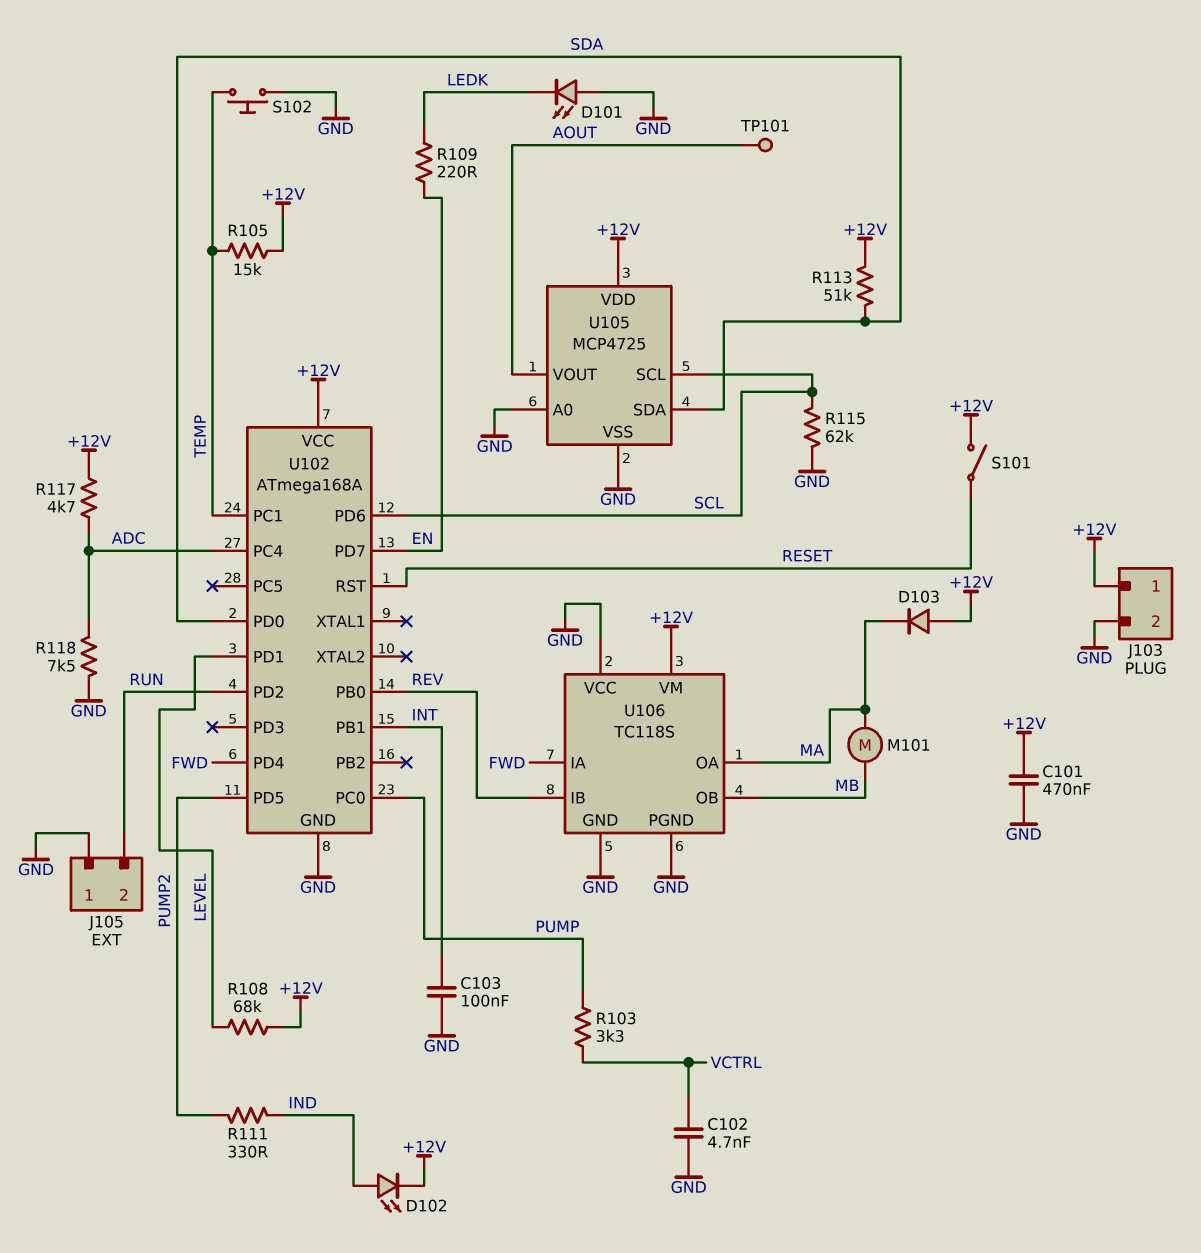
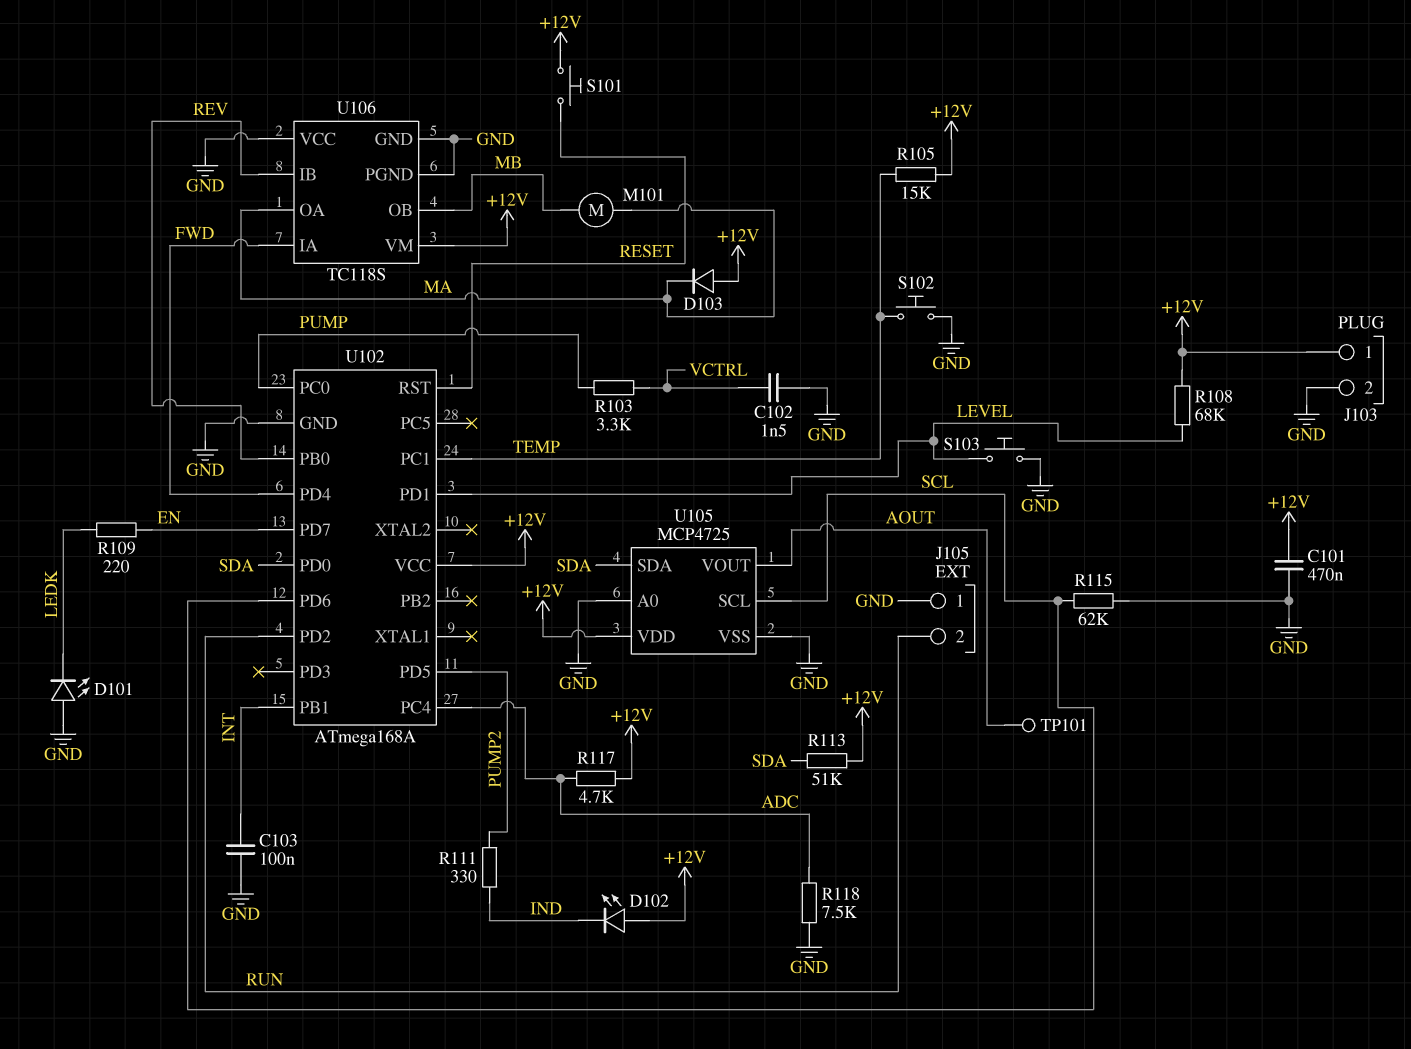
C102: 4.7nF (GND, VCTRL) -> 1.5nF (GND, VCTRL)
D102: LED (A IND, K +12V) -> LED (A +12V, K IND)
S101: switch (+12V, RESET) -> button (+12V, RESET)
S103: none -> button (GND, LEVEL)

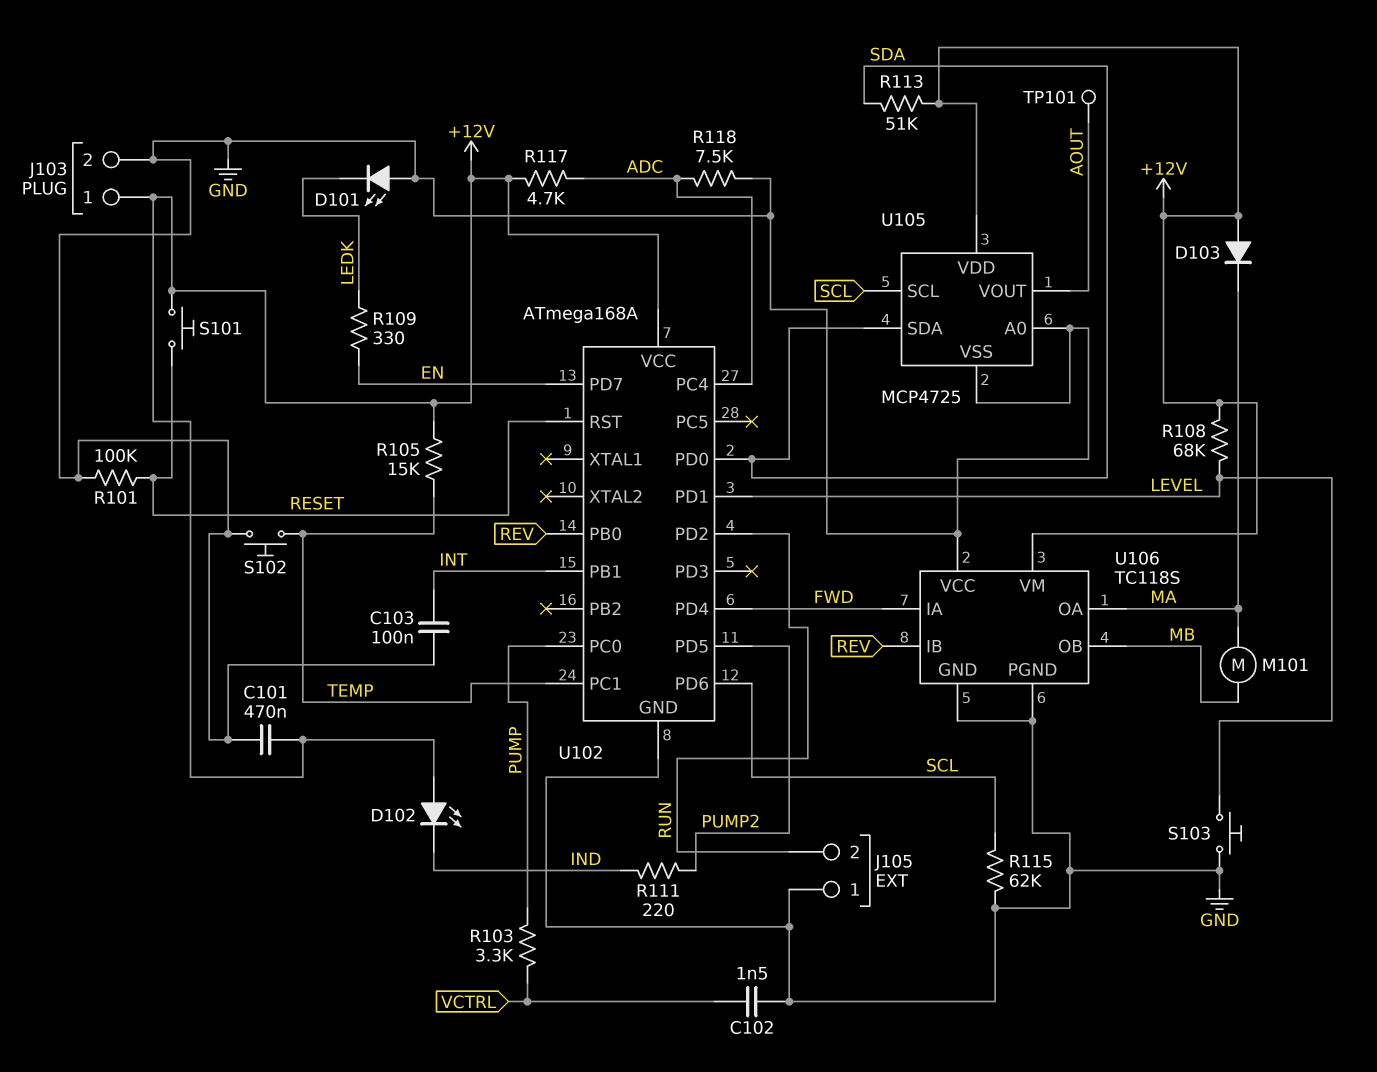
R101: none -> 100k (GND, RESET)
R109: 220 (EN, LEDK) -> 330 (EN, LEDK)
R111: 330 (IND, PUMP2) -> 220 (IND, PUMP2)

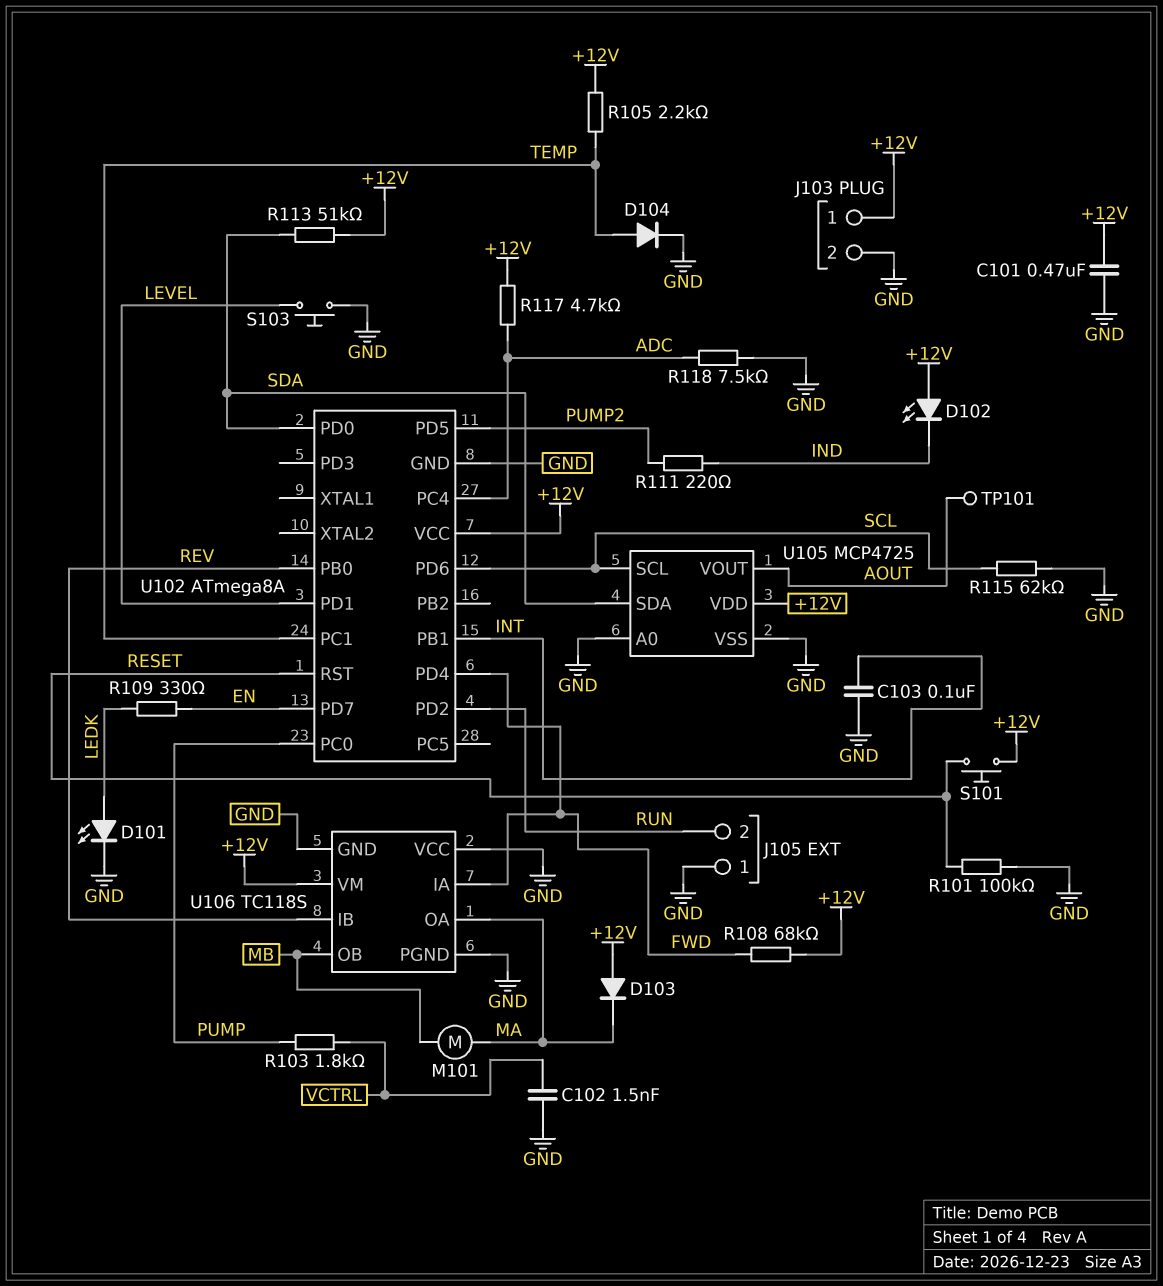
D101: LED (A GND, K LEDK) -> LED (A LEDK, K GND)
D104: none -> diode (A TEMP, K GND)
R103: 3.3k (PUMP, VCTRL) -> 1.8k (PUMP, VCTRL)
R105: 15k (+12V, TEMP) -> 2.2k (+12V, TEMP)
R108: 68k (+12V, LEVEL) -> 68k (+12V, FWD)
S102: button (GND, TEMP) -> none
U102: ATmega168A -> ATmega8A

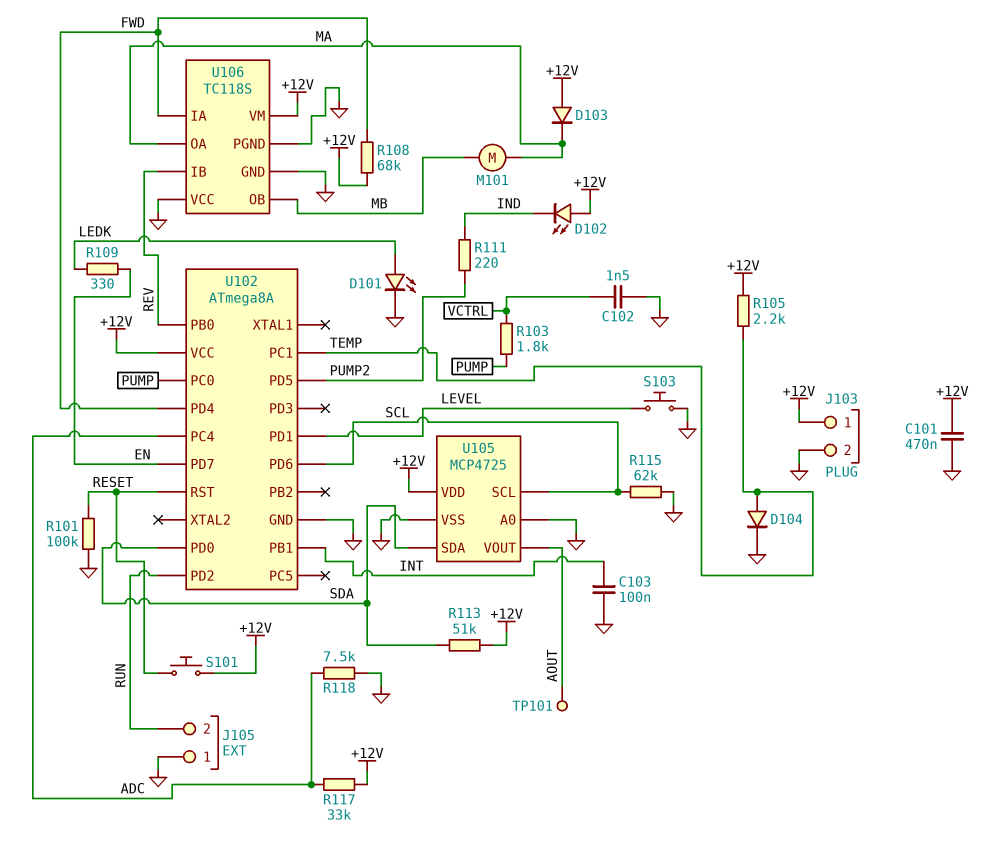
R117: 4.7k (+12V, ADC) -> 33k (+12V, ADC)

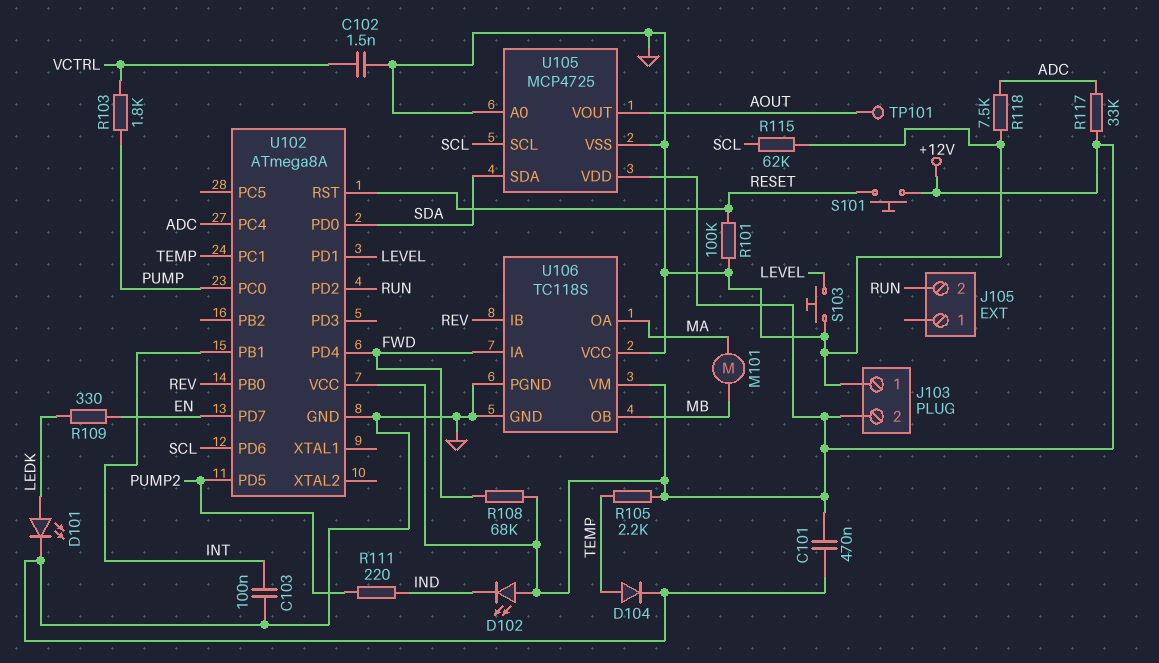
D103: diode (A +12V, K MA) -> none
J103 pin 1: +12V -> GND
J103 pin 2: GND -> +12V
J105 pin 1: GND -> none
R113: 51k (+12V, SDA) -> none

